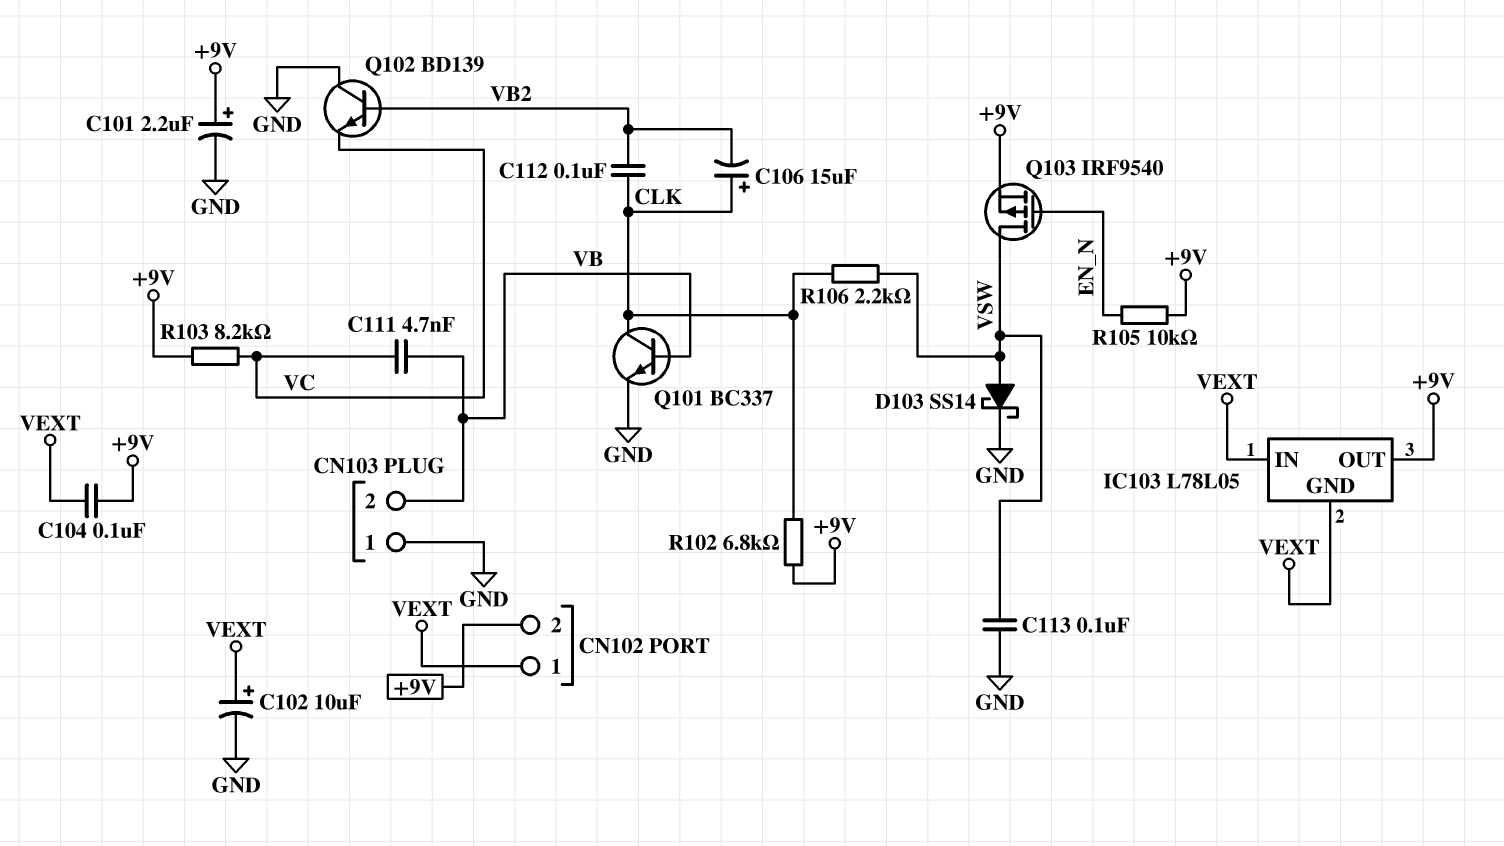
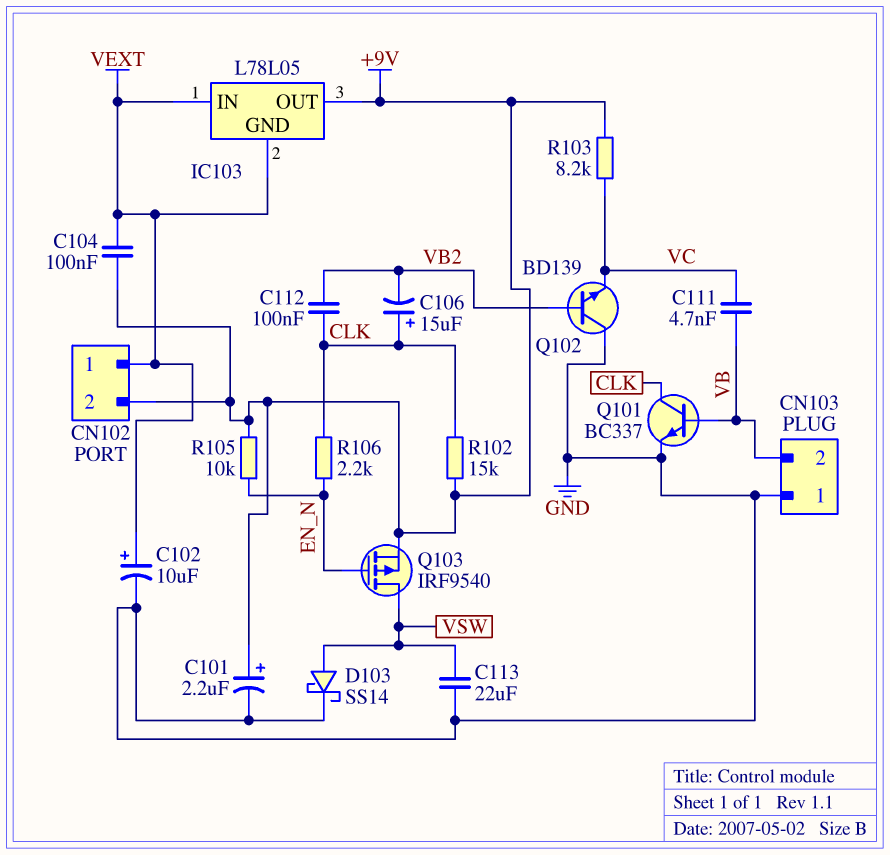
C113: 100nF (GND, VSW) -> 22uF (GND, VSW)
R102: 6.8k (+9V, CLK) -> 15k (+9V, CLK)
R106: 2.2k (CLK, VSW) -> 2.2k (CLK, EN_N)

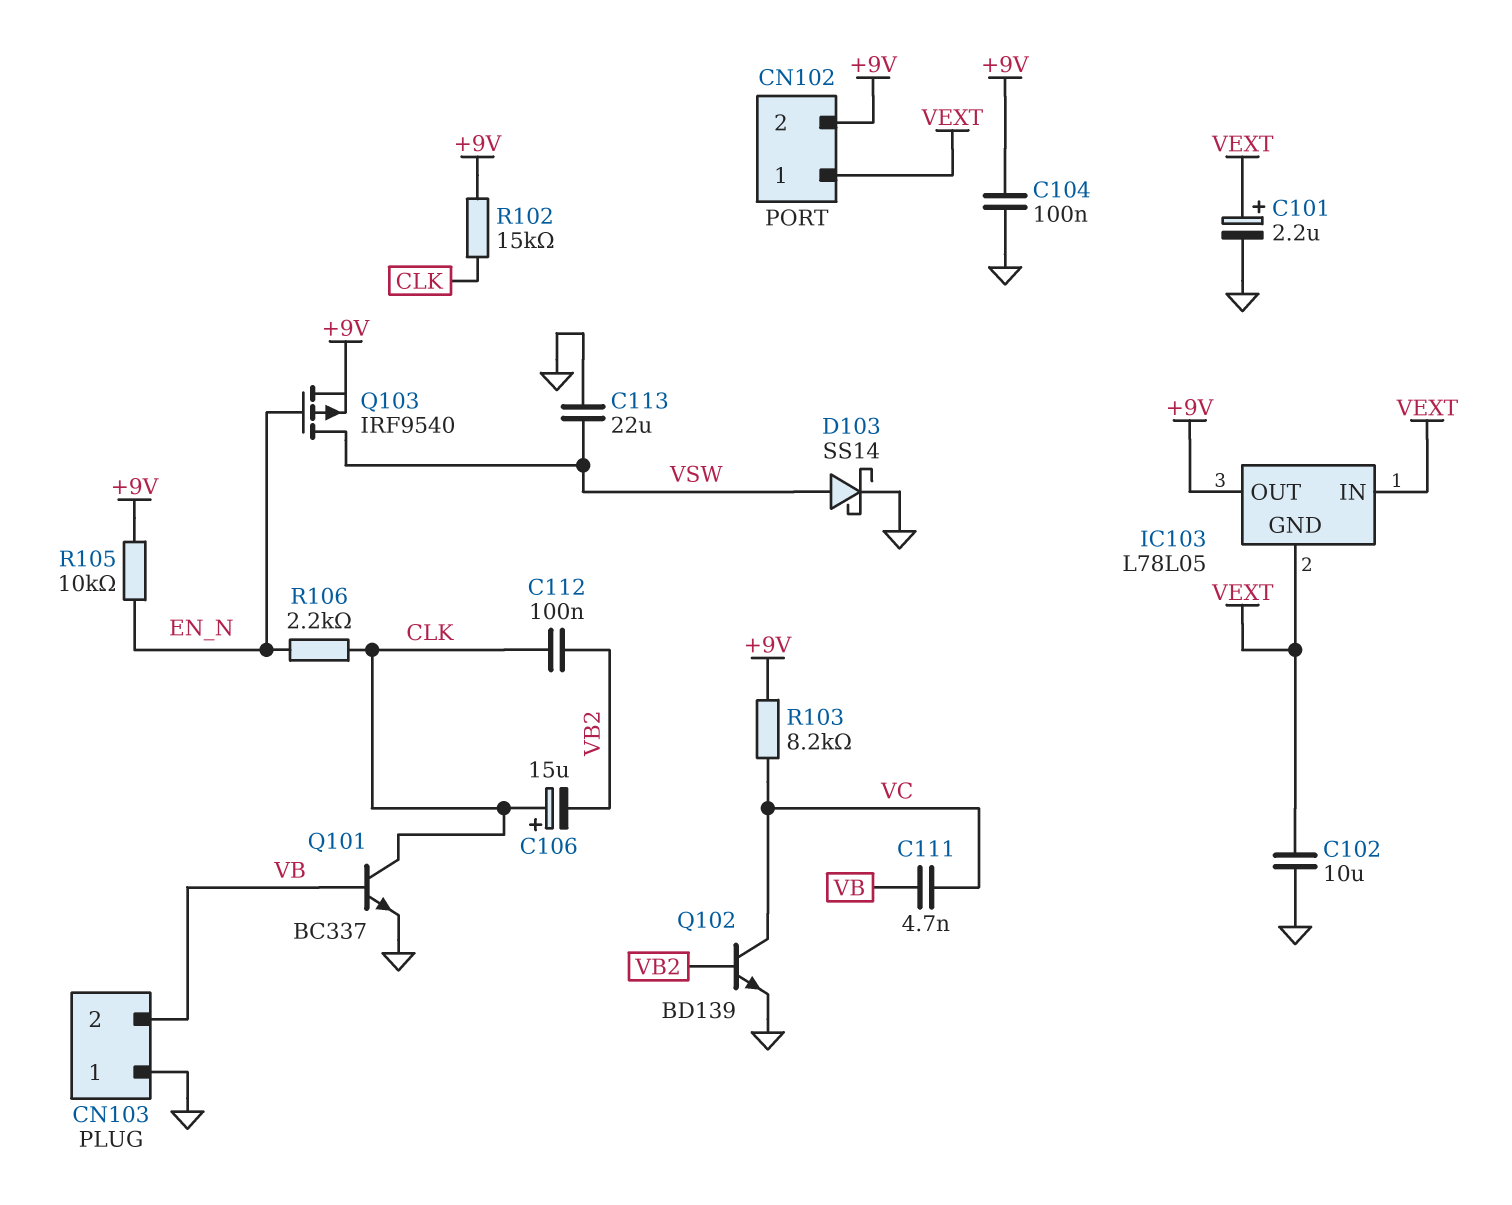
C101: 2.2uF (plus +9V, minus GND) -> 2.2uF (plus VEXT, minus GND)
C102: 10uF (plus VEXT, minus GND) -> 10uF (GND, VEXT)
C104: 100nF (+9V, VEXT) -> 100nF (+9V, GND)
Q102: NPN BD139 (B VB2, C GND, E VC) -> NPN BD139 (B VB2, C VC, E GND)

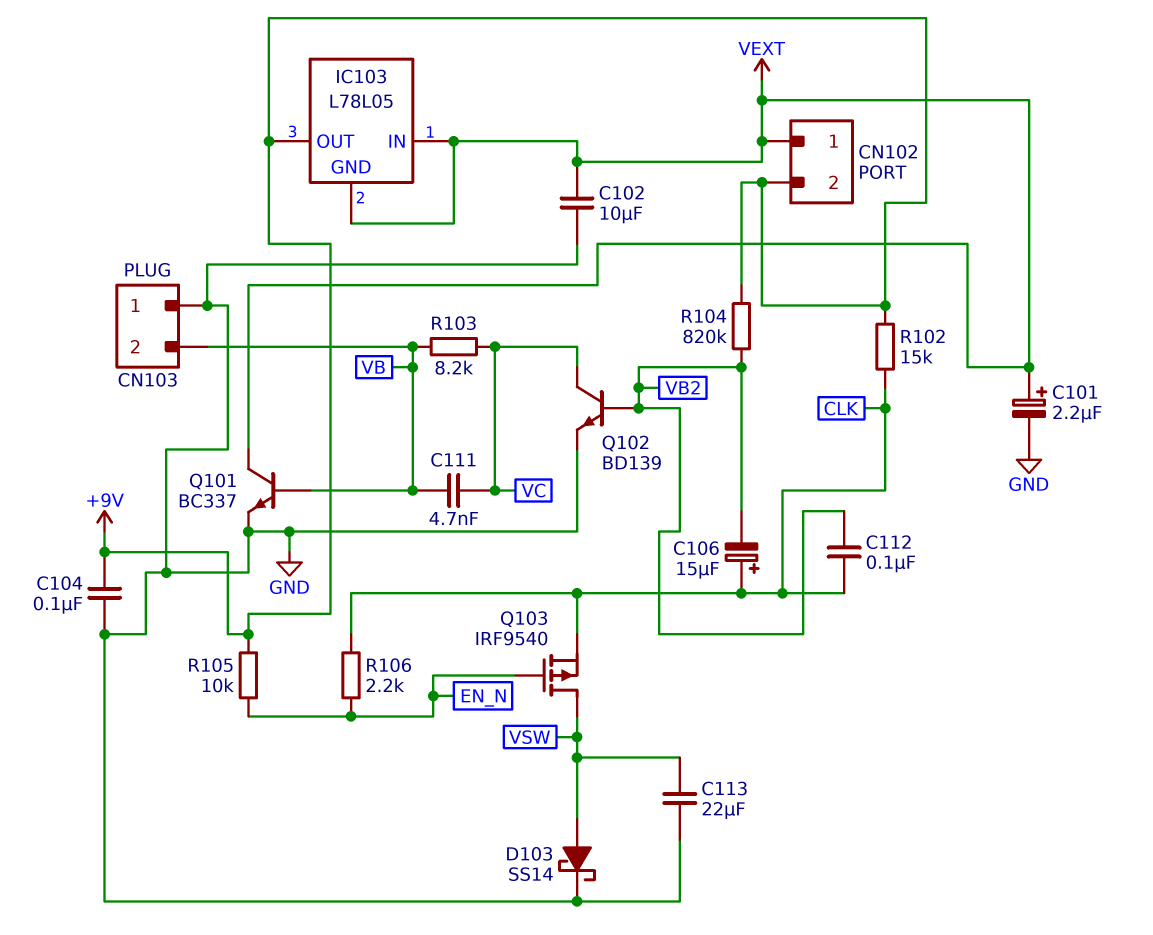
Q101: NPN BC337 (B VB, C CLK, E GND) -> NPN BC337 (B VB, C VEXT, E GND)
Q103: PMOS IRF9540 (G EN_N, D VSW, S +9V) -> PMOS IRF9540 (G EN_N, D VSW, S CLK)
R103: 8.2k (+9V, VC) -> 8.2k (VB, VC)
R104: none -> 820k (+9V, VB2)

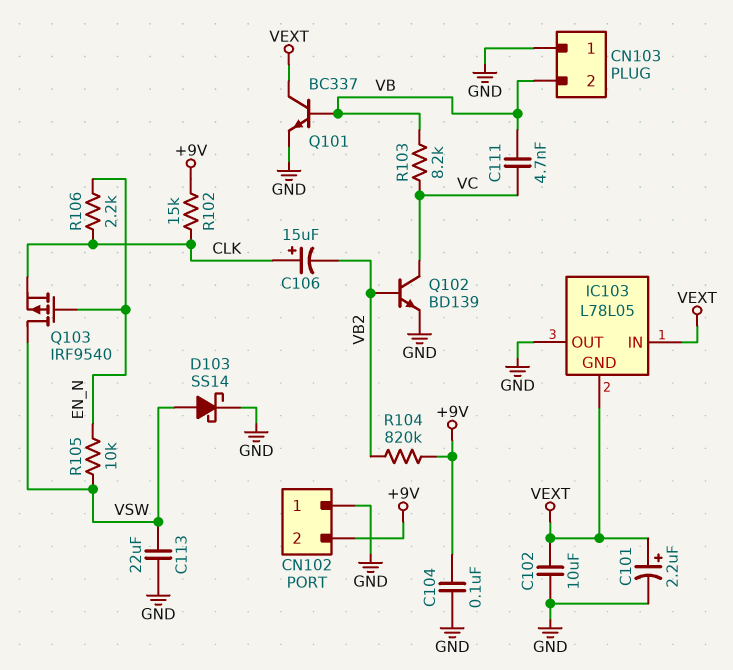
C112: 100nF (CLK, VB2) -> none
CN102 pin 1: VEXT -> GND
IC103 pin OUT: +9V -> GND
R105: 10k (+9V, EN_N) -> 10k (EN_N, VSW)

